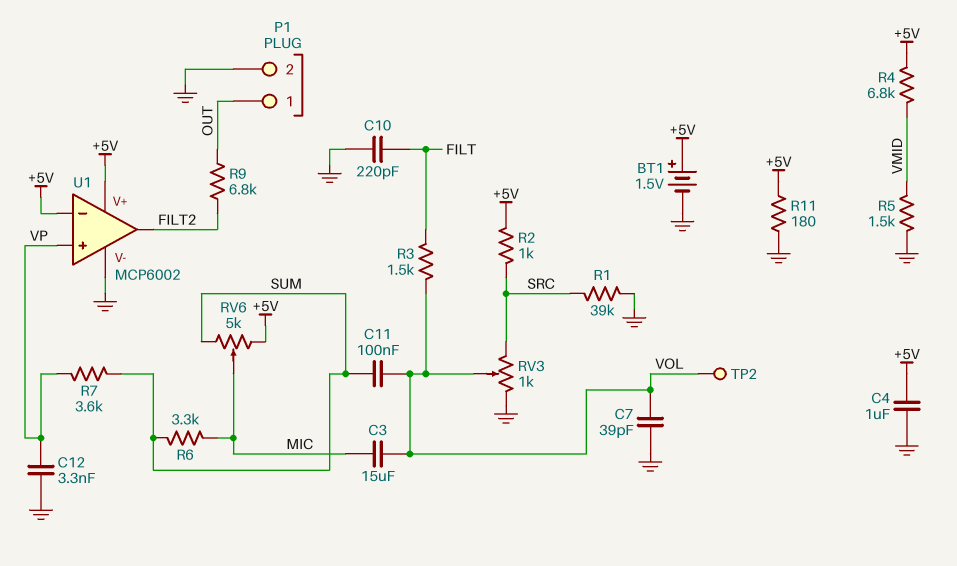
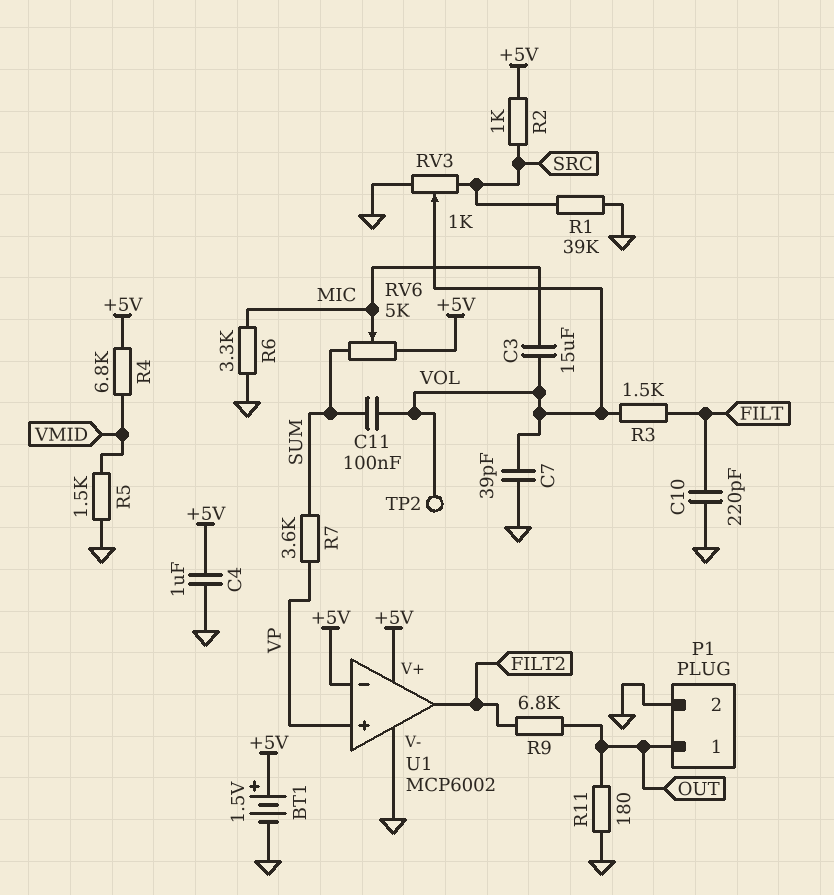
C12: 3.3nF (GND, VP) -> none
R6: 3.3k (MIC, SUM) -> 3.3k (GND, MIC)
R11: 180 (+5V, GND) -> 180 (GND, OUT)

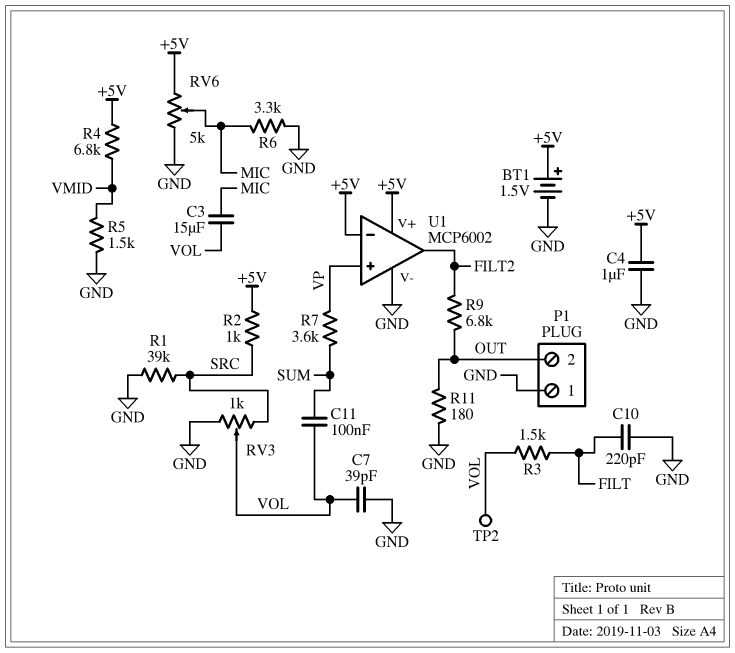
P1 pin 1: OUT -> GND
P1 pin 2: GND -> OUT
RV6: 5k (+5V, SUM, wiper MIC) -> 5k (+5V, GND, wiper MIC)

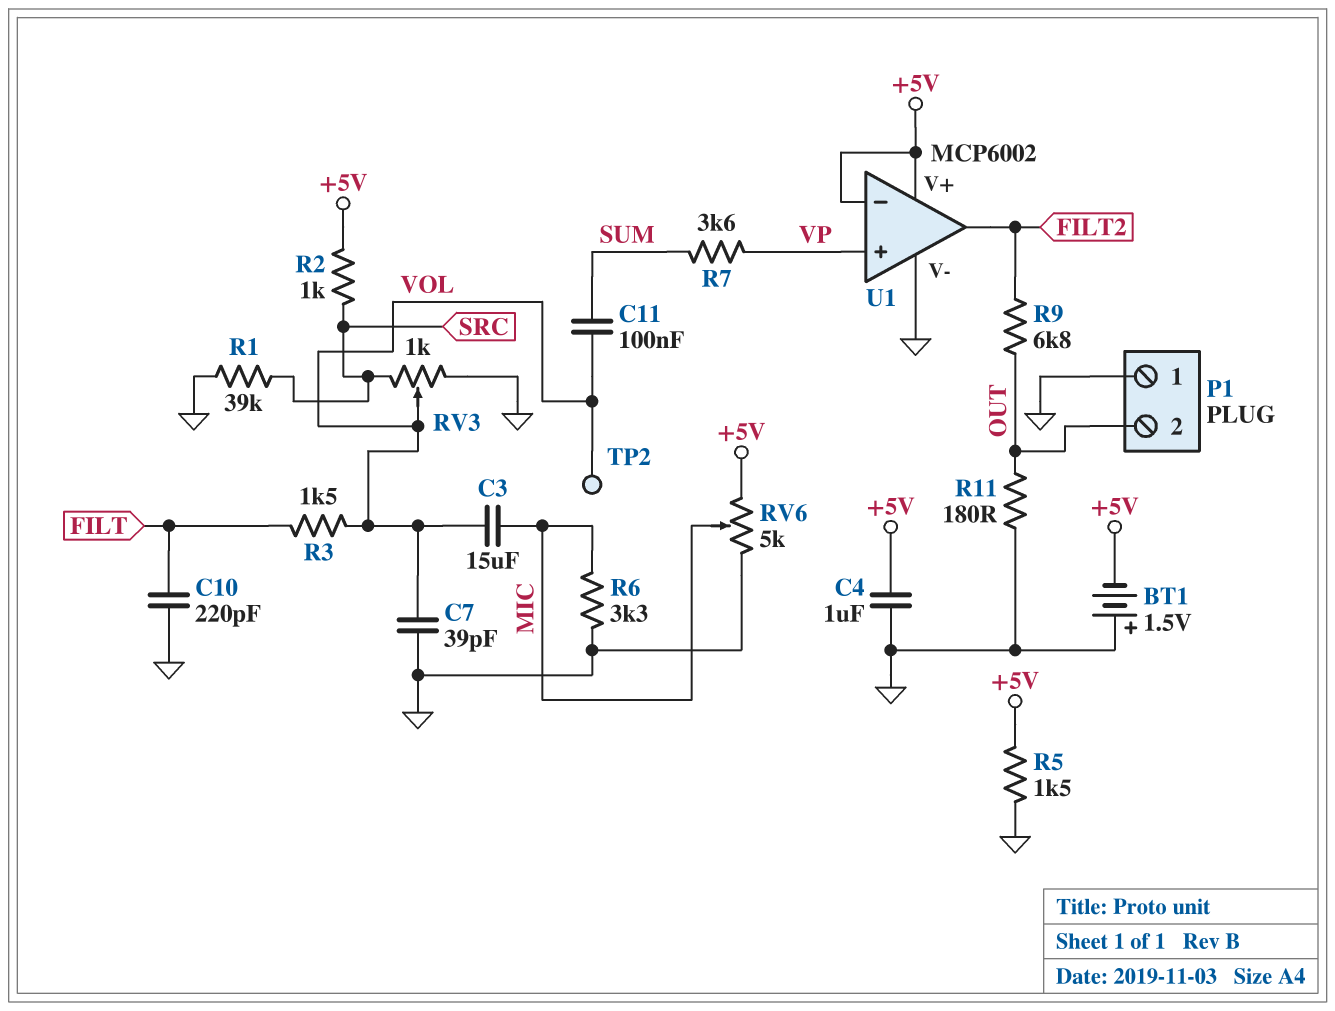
BT1: 1.5V (plus +5V, minus GND) -> 1.5V (plus GND, minus +5V)
R4: 6.8k (+5V, VMID) -> none
R5: 1.5k (GND, VMID) -> 1.5k (+5V, GND)

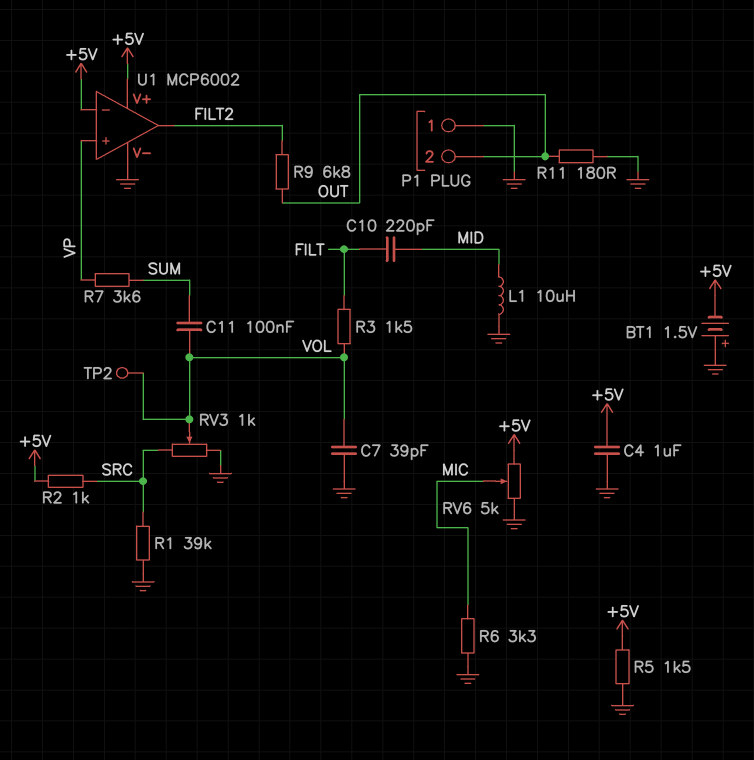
C3: 15uF (MIC, VOL) -> none
C10: 220pF (FILT, GND) -> 220pF (FILT, MID)
L1: none -> 10uH (GND, MID)

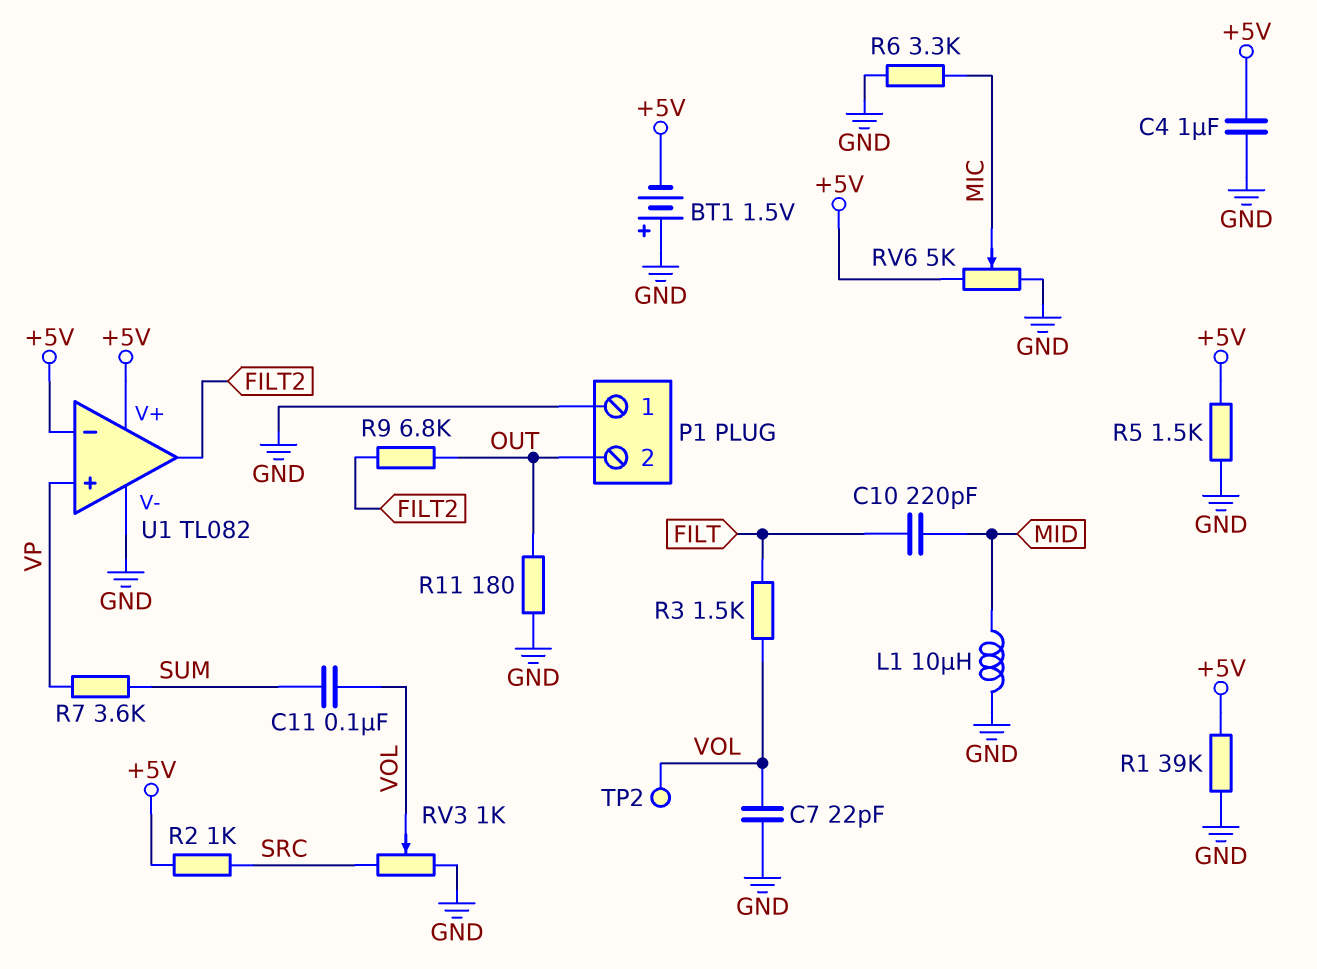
C7: 39pF (GND, VOL) -> 22pF (GND, VOL)
R1: 39k (GND, SRC) -> 39k (+5V, GND)
U1: MCP6002 -> TL082

